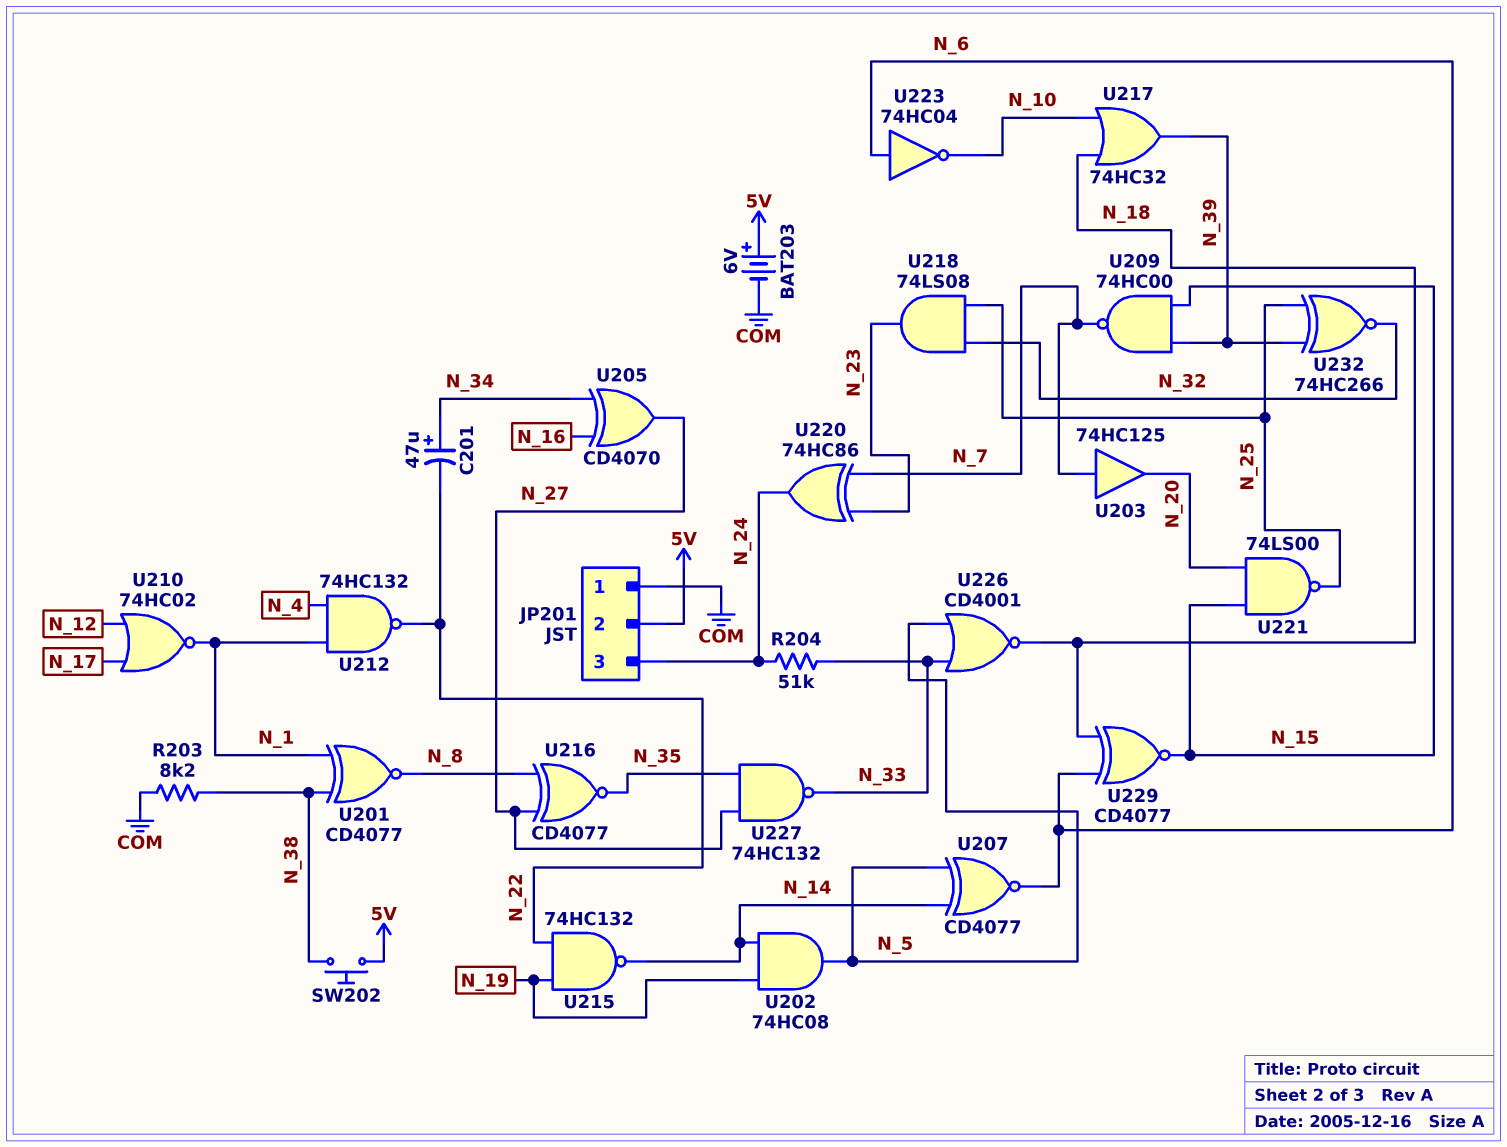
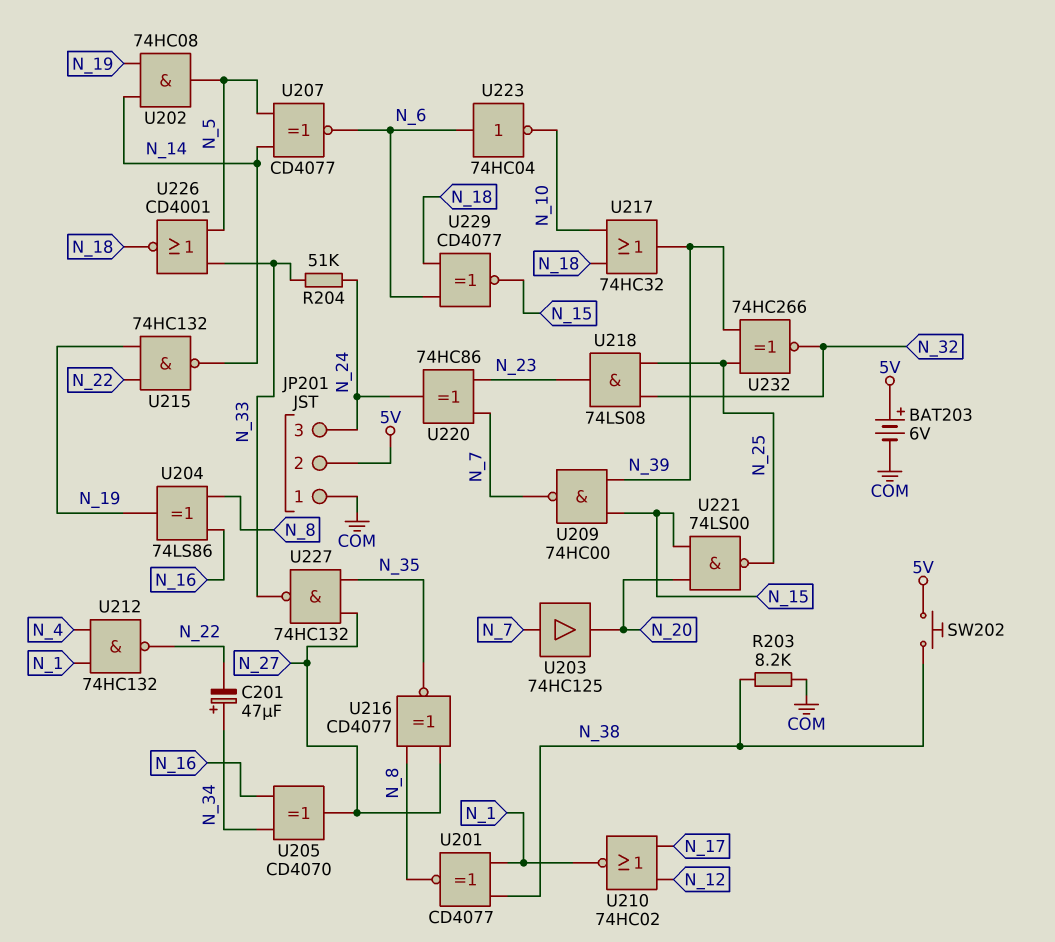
U204: none -> XOR 74LS86 (in N_8, in N_16, out N_19)

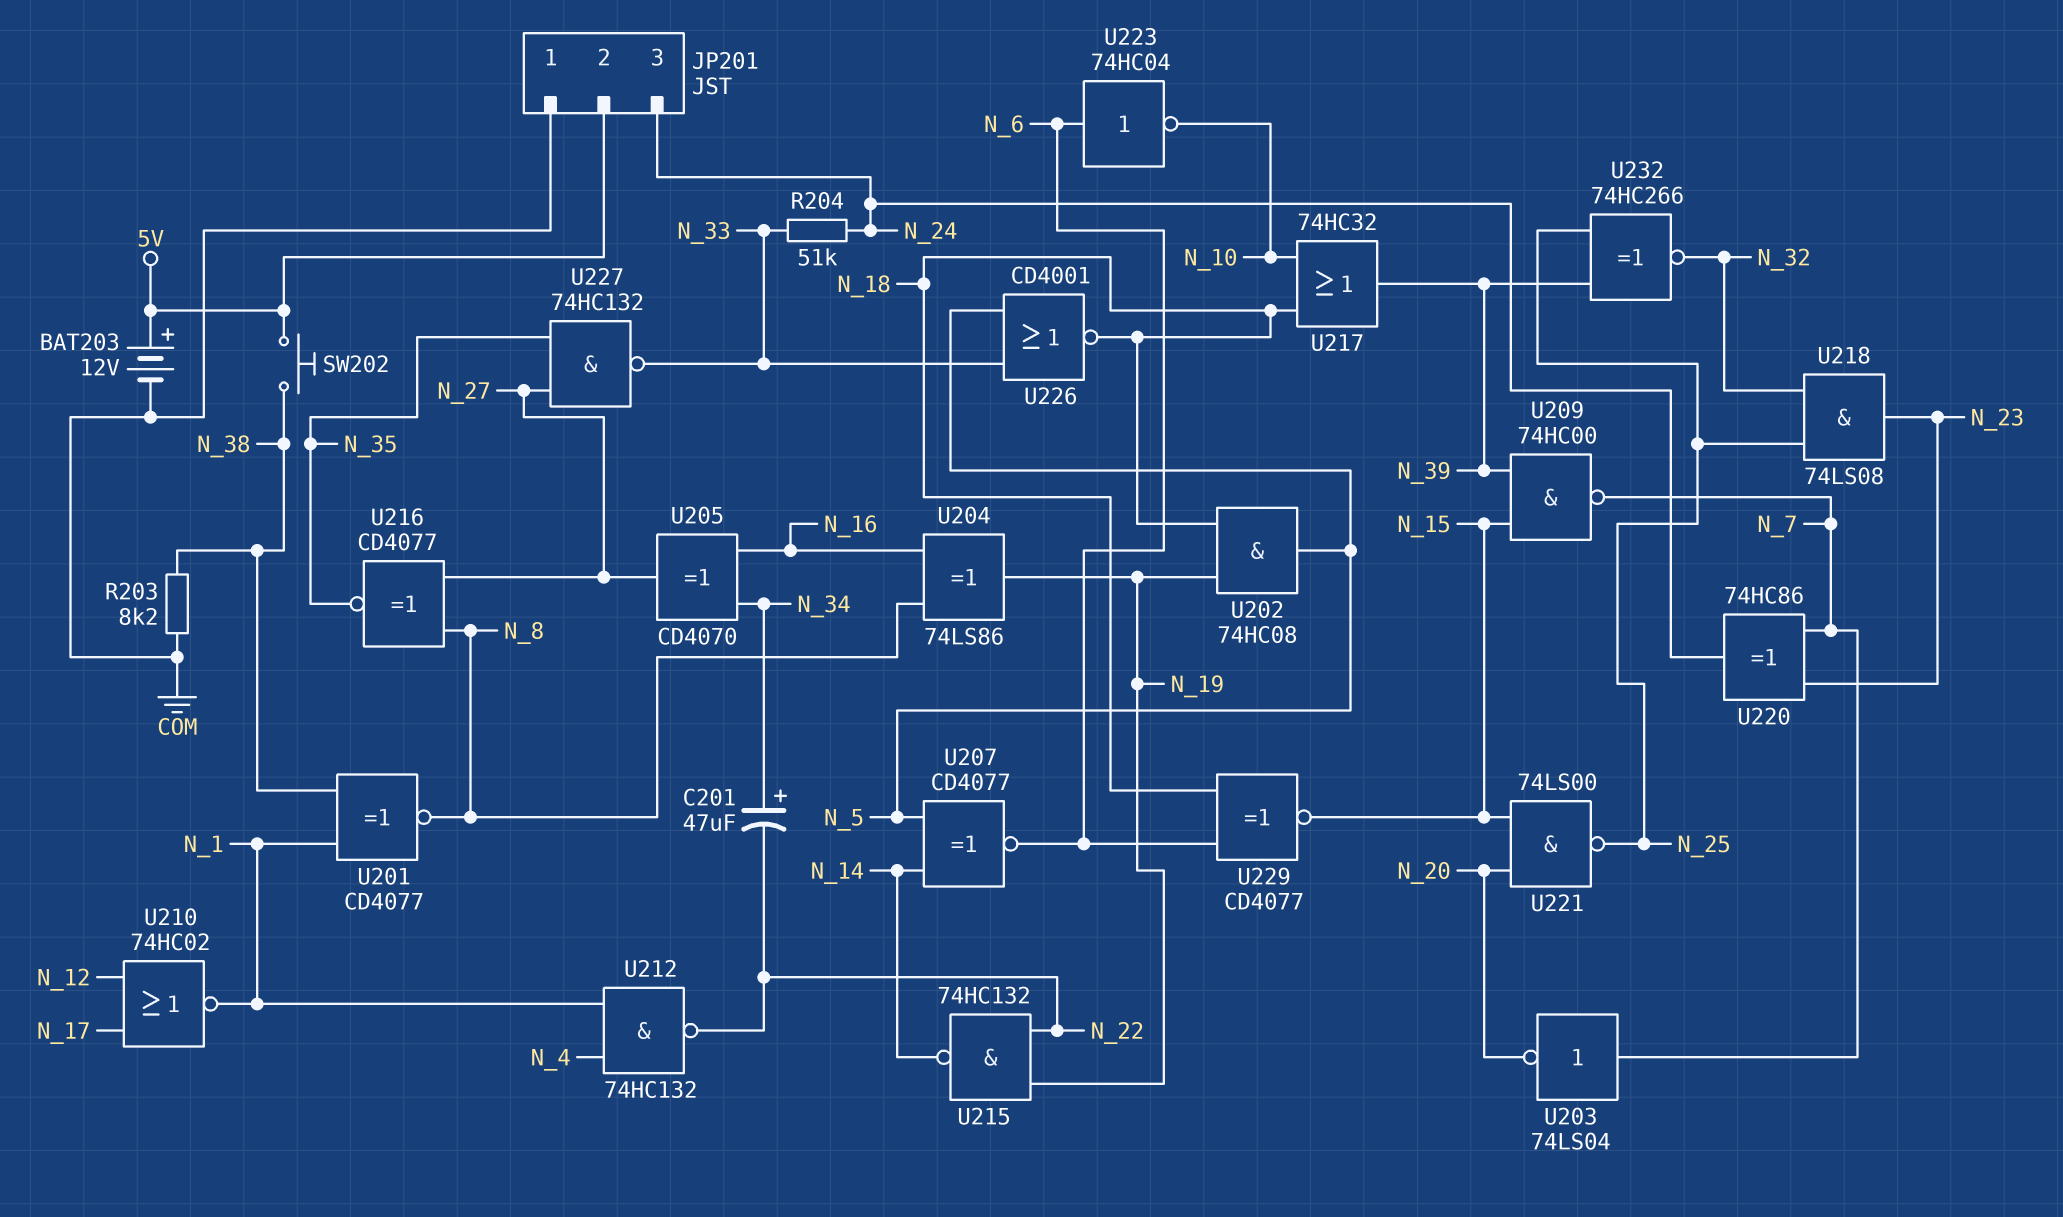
BAT203: 6V (plus 5V, minus COM) -> 12V (plus 5V, minus COM)
U202: AND 74HC08 (in N_14, in N_19, out N_5) -> AND 74HC08 (in N_18, in N_19, out N_5)
U203: buffer 74HC125 (in N_7, out N_20) -> NOT 74LS04 (in N_7, out N_20)

